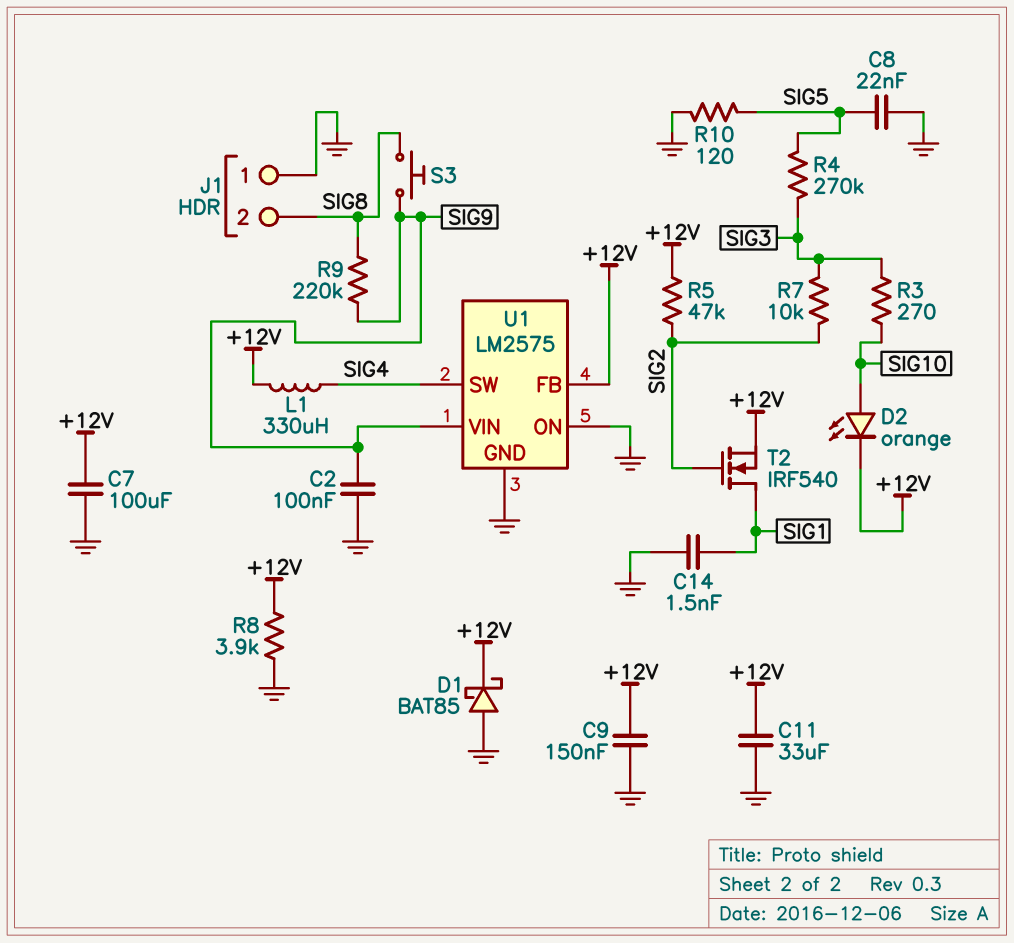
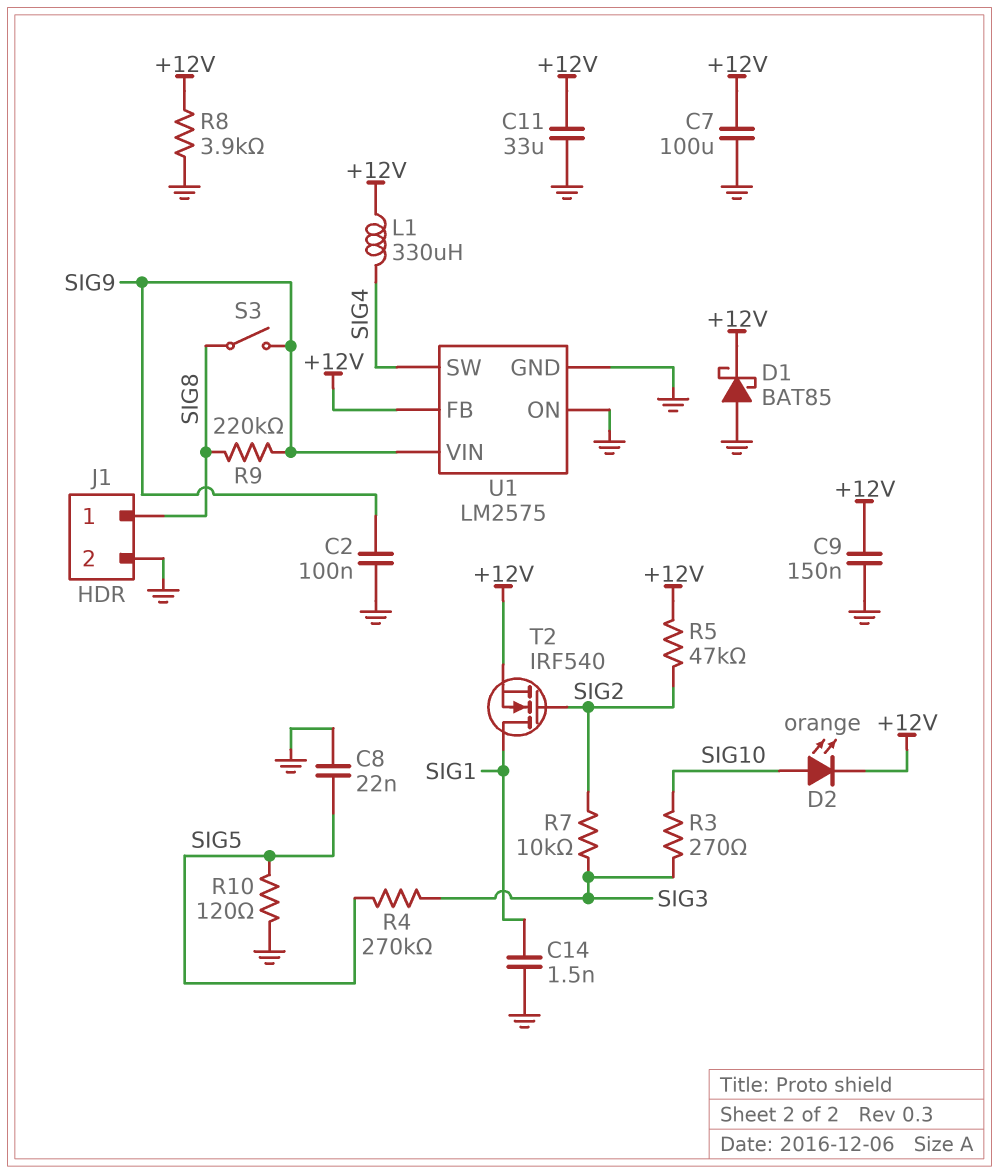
J1 pin 1: GND -> SIG8
J1 pin 2: SIG8 -> GND
S3: button (SIG8, SIG9) -> switch (SIG8, SIG9)

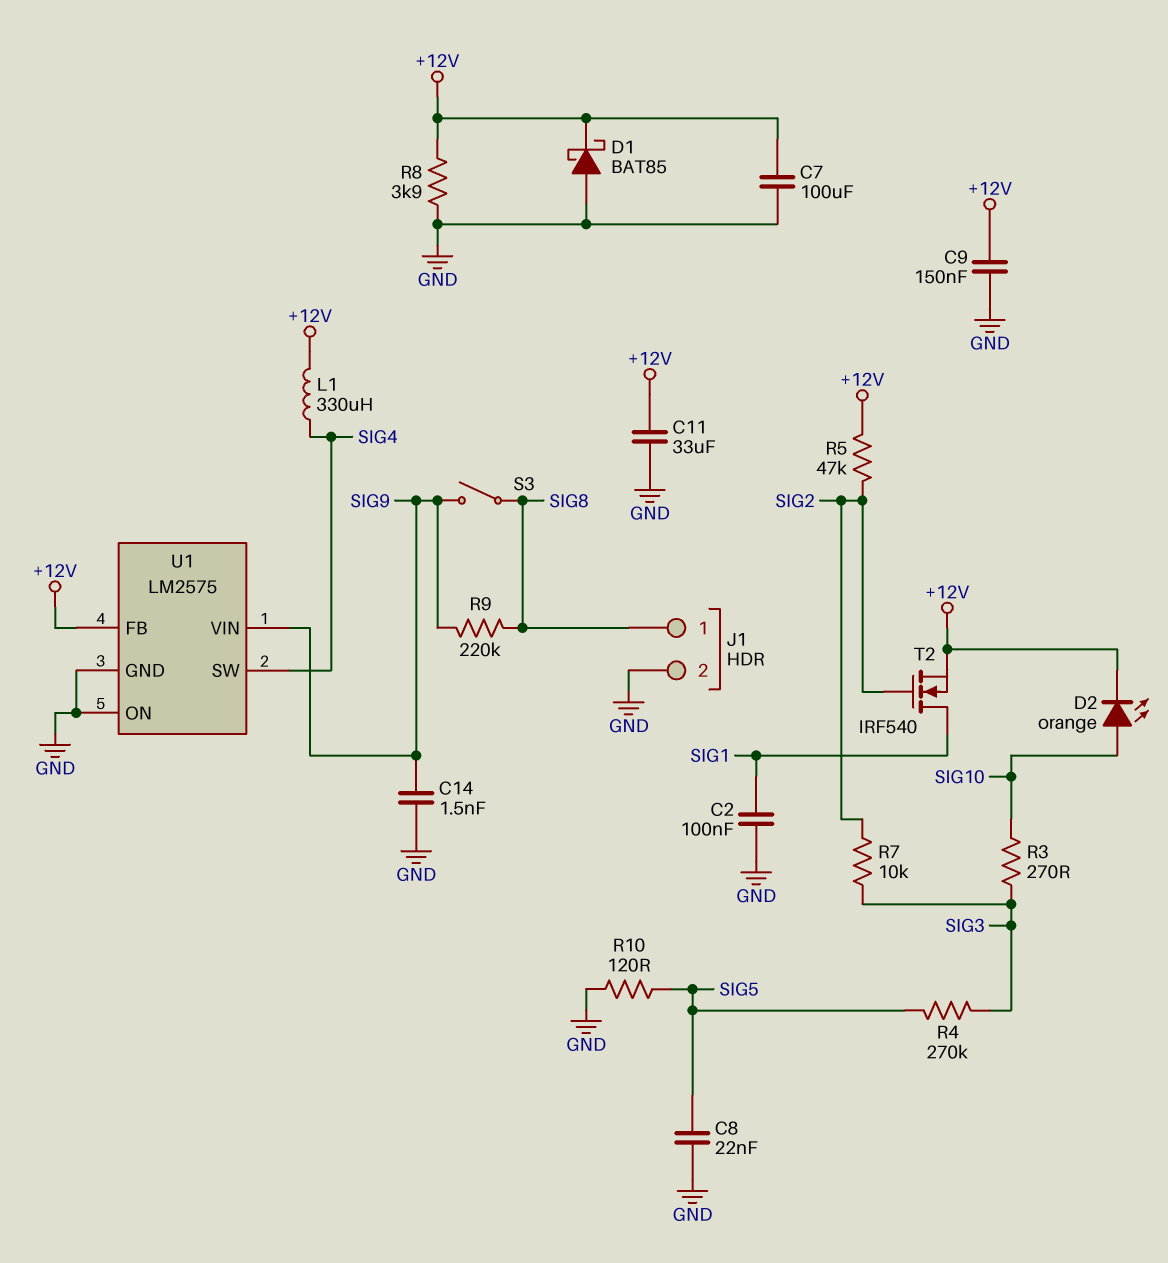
C2: 100nF (GND, SIG9) -> 100nF (GND, SIG1)
C14: 1.5nF (GND, SIG1) -> 1.5nF (GND, SIG9)

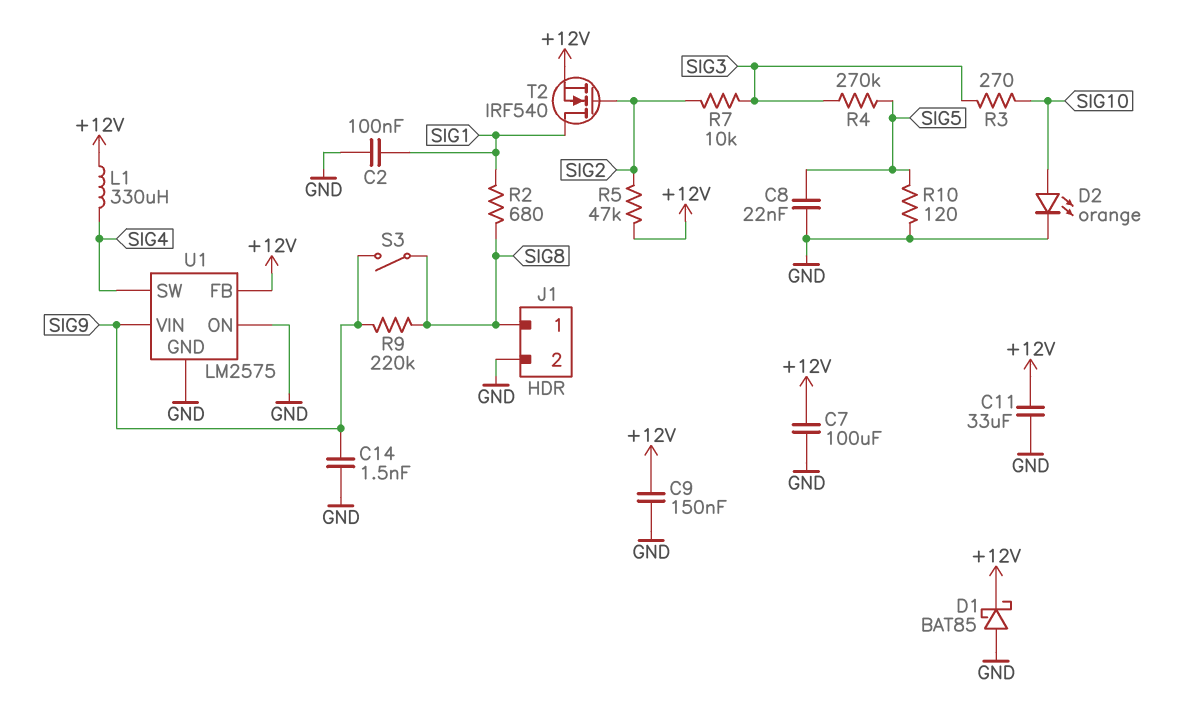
D2: LED orange (A SIG10, K +12V) -> LED orange (A SIG10, K GND)
R2: none -> 680 (SIG1, SIG8)
R8: 3.9k (+12V, GND) -> none

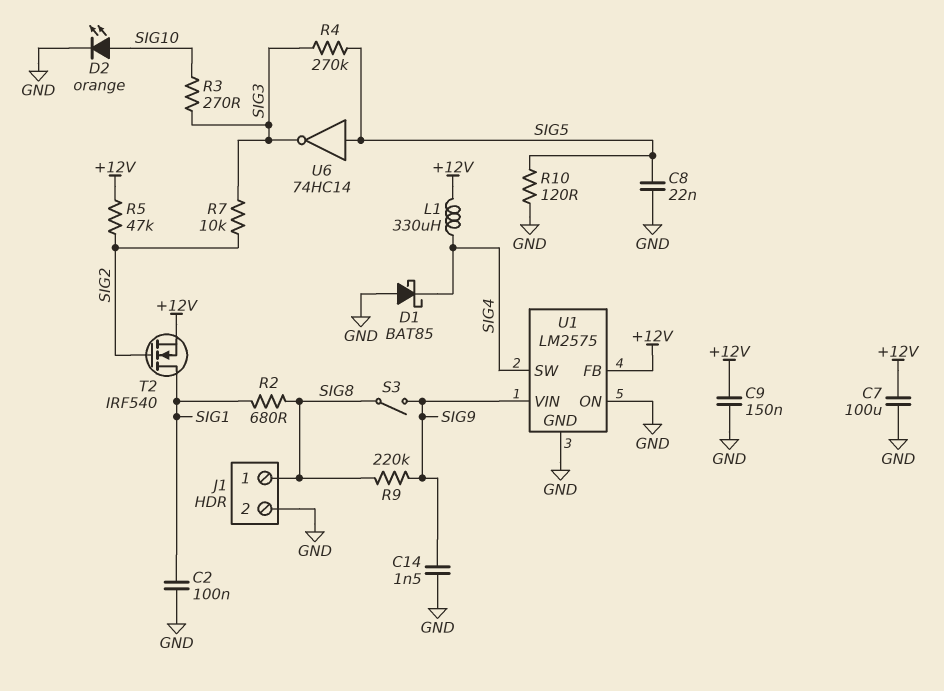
C11: 33uF (+12V, GND) -> none
D1: schottky BAT85 (A GND, K +12V) -> schottky BAT85 (A GND, K SIG4)
U6: none -> NOT 74HC14 (in SIG5, out SIG3)

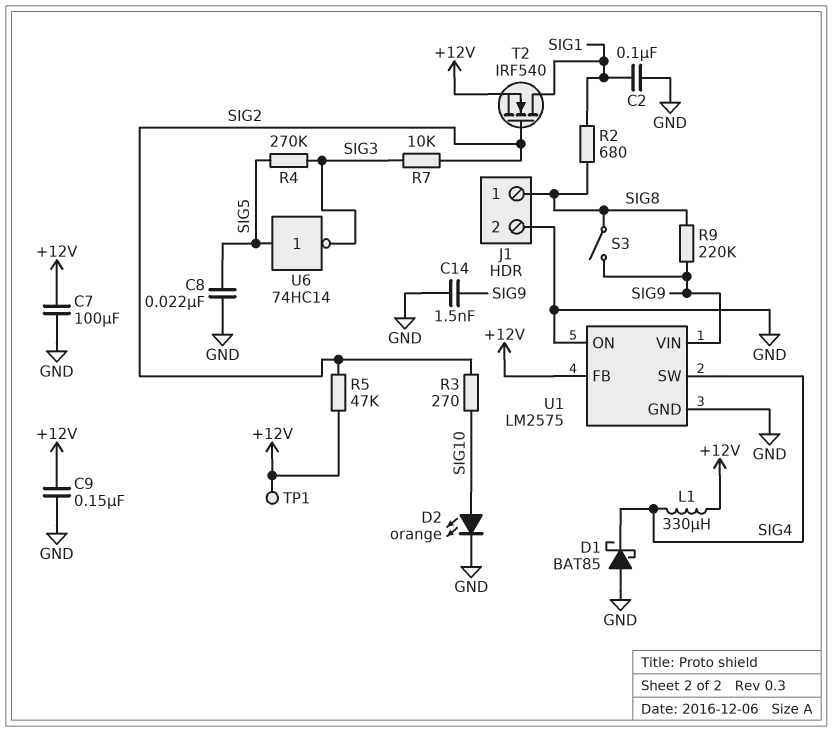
R3: 270 (SIG3, SIG10) -> 270 (SIG2, SIG10)
R10: 120 (GND, SIG5) -> none
TP1: none -> test point (+12V)

